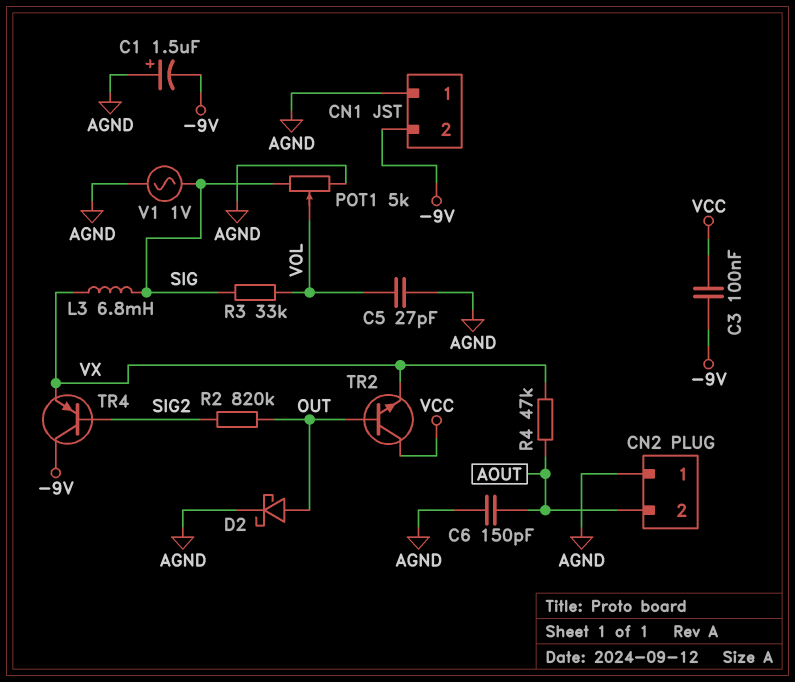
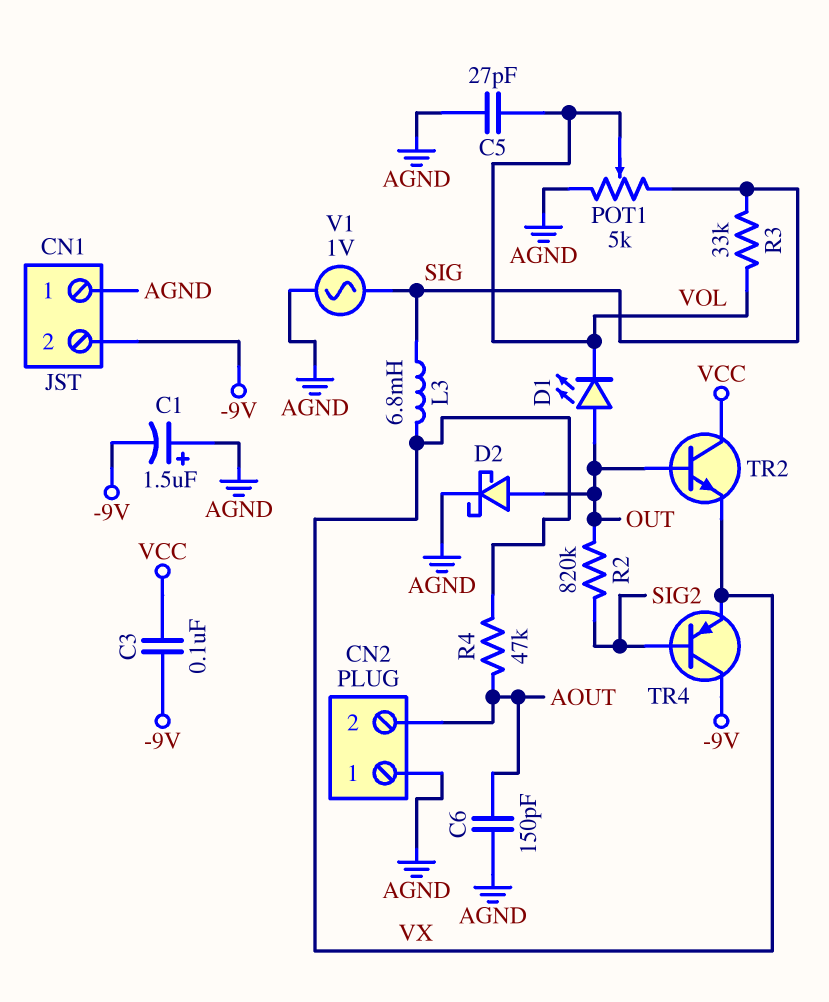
D1: none -> LED (A OUT, K VOL)

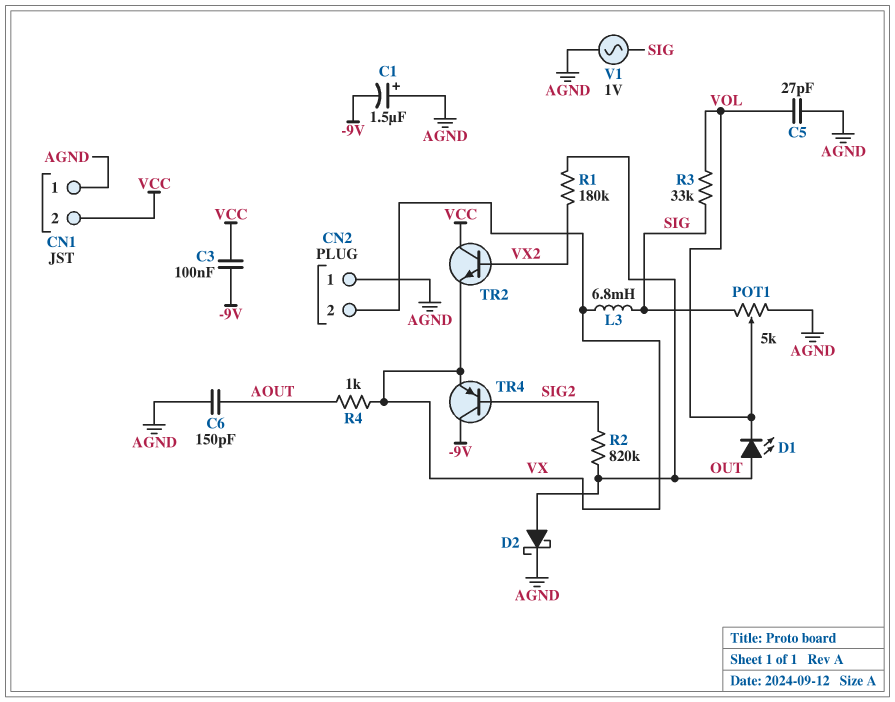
CN1 pin 2: -9V -> VCC
CN2 pin 2: AOUT -> VX
R1: none -> 180k (OUT, VX2)
R4: 47k (AOUT, VX) -> 1k (AOUT, VX)
TR2: NPN (B OUT, C VCC, E VX) -> NPN (B VX2, C VCC, E VX)

